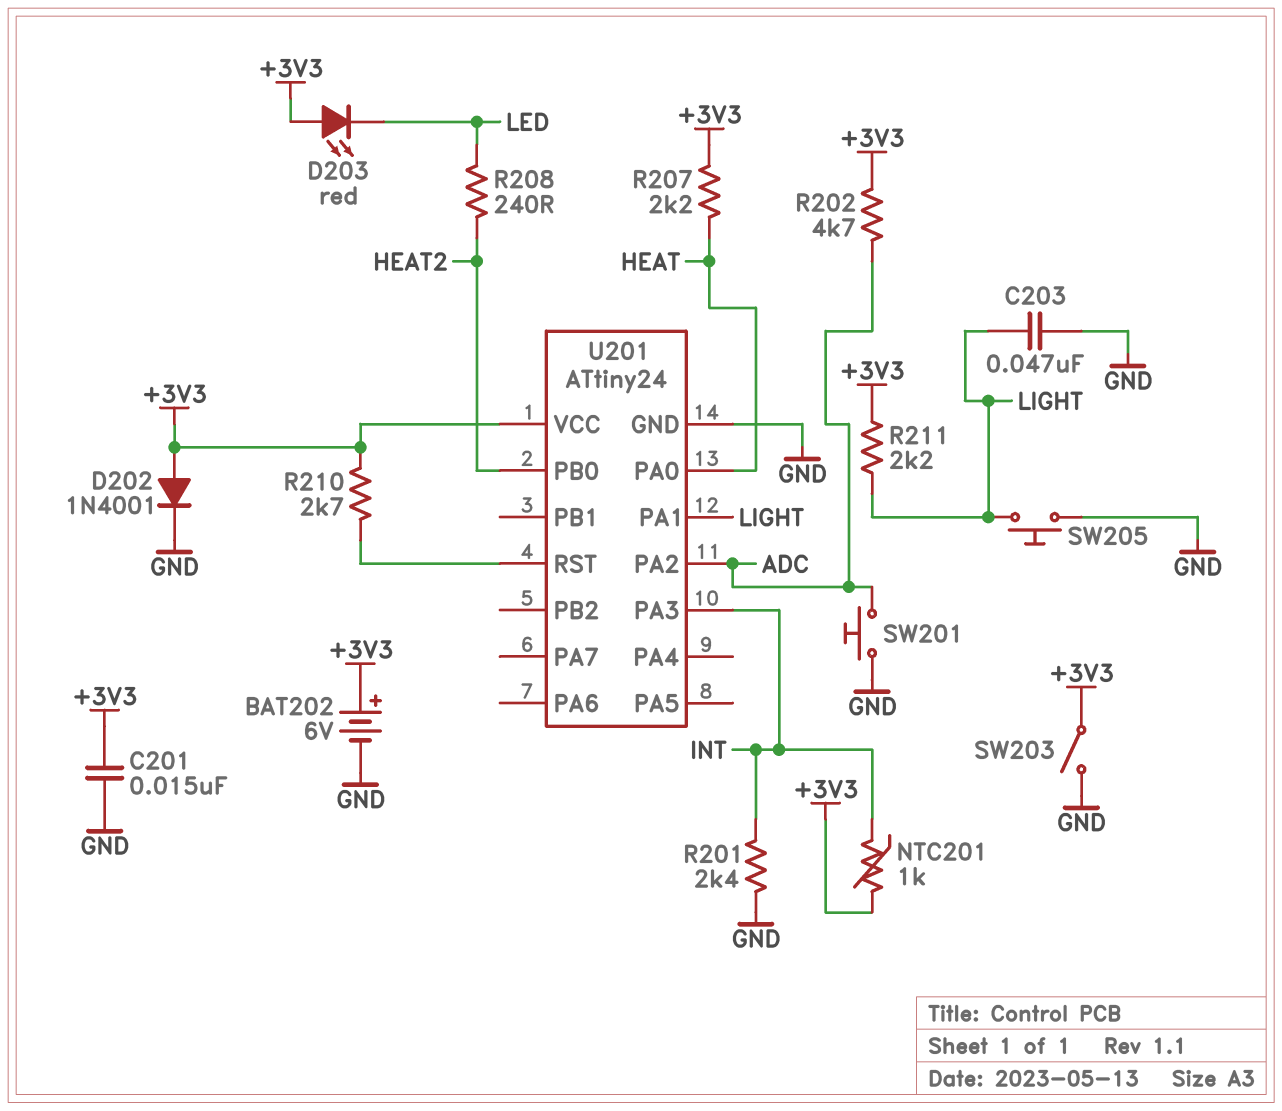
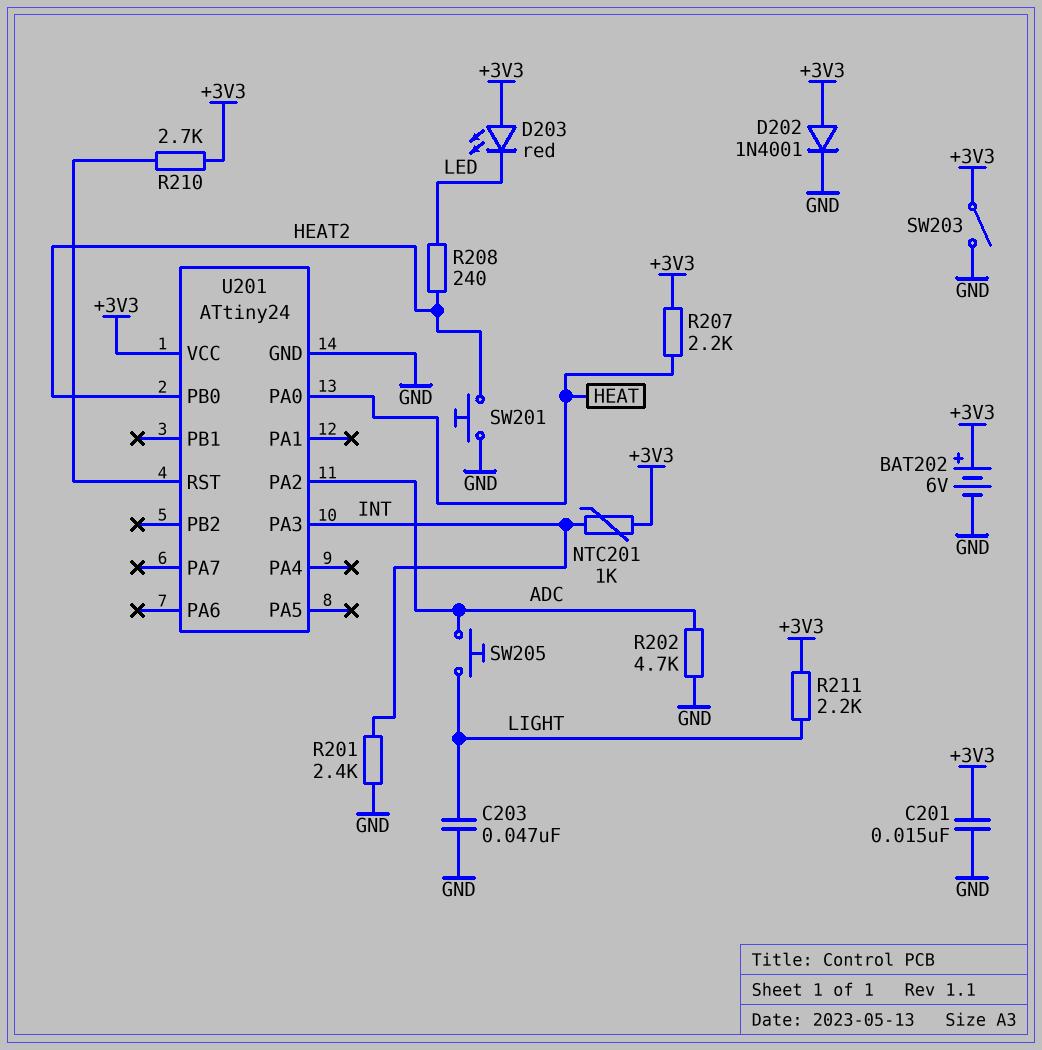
R202: 4.7k (+3V3, ADC) -> 4.7k (ADC, GND)
SW201: button (ADC, GND) -> button (GND, HEAT2)
SW205: button (GND, LIGHT) -> button (ADC, LIGHT)
U201 pin PA1: LIGHT -> none

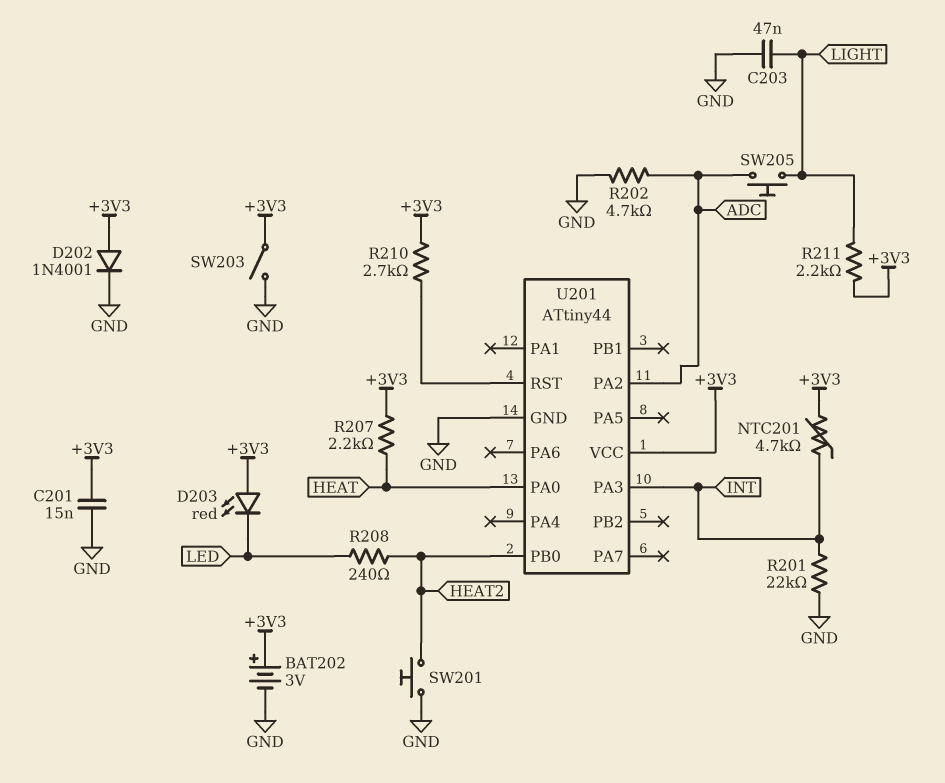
BAT202: 6V (plus +3V3, minus GND) -> 3V (plus +3V3, minus GND)
NTC201: 1k (+3V3, INT) -> 4.7k (+3V3, INT)
R201: 2.4k (GND, INT) -> 22k (GND, INT)
U201: ATtiny24 -> ATtiny44

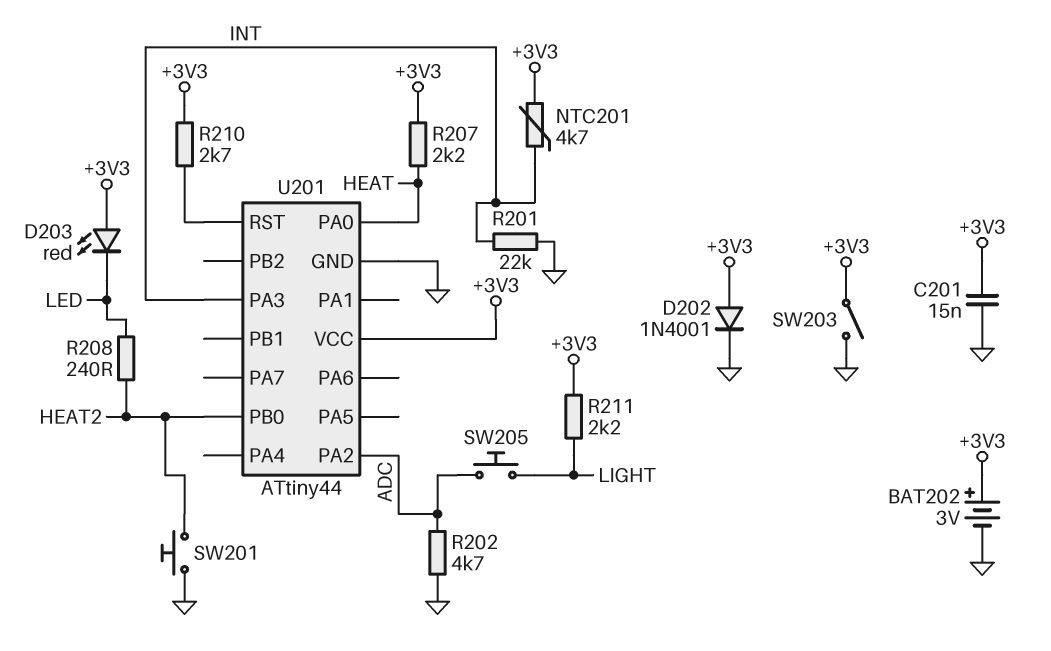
C203: 47nF (GND, LIGHT) -> none

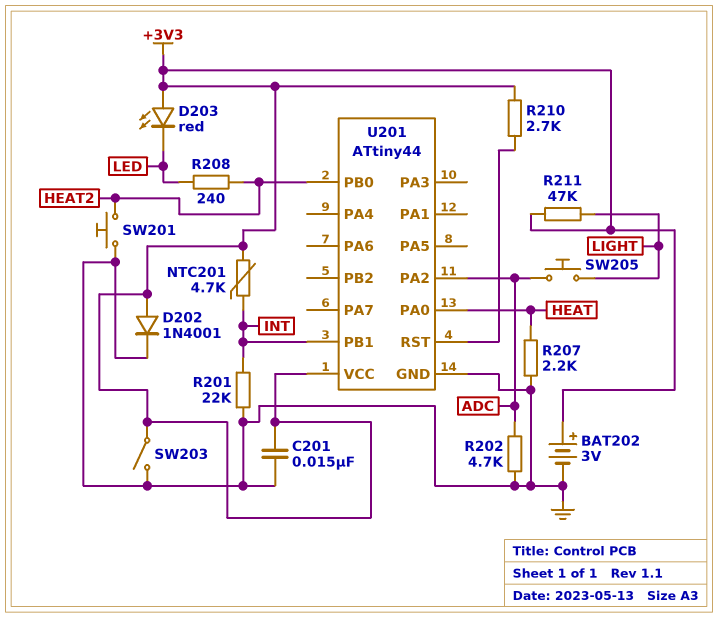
R207: 2.2k (+3V3, HEAT) -> 2.2k (GND, HEAT)
R211: 2.2k (+3V3, LIGHT) -> 47k (+3V3, LIGHT)
U201 pin PA3: INT -> none
U201 pin PB1: none -> INT

